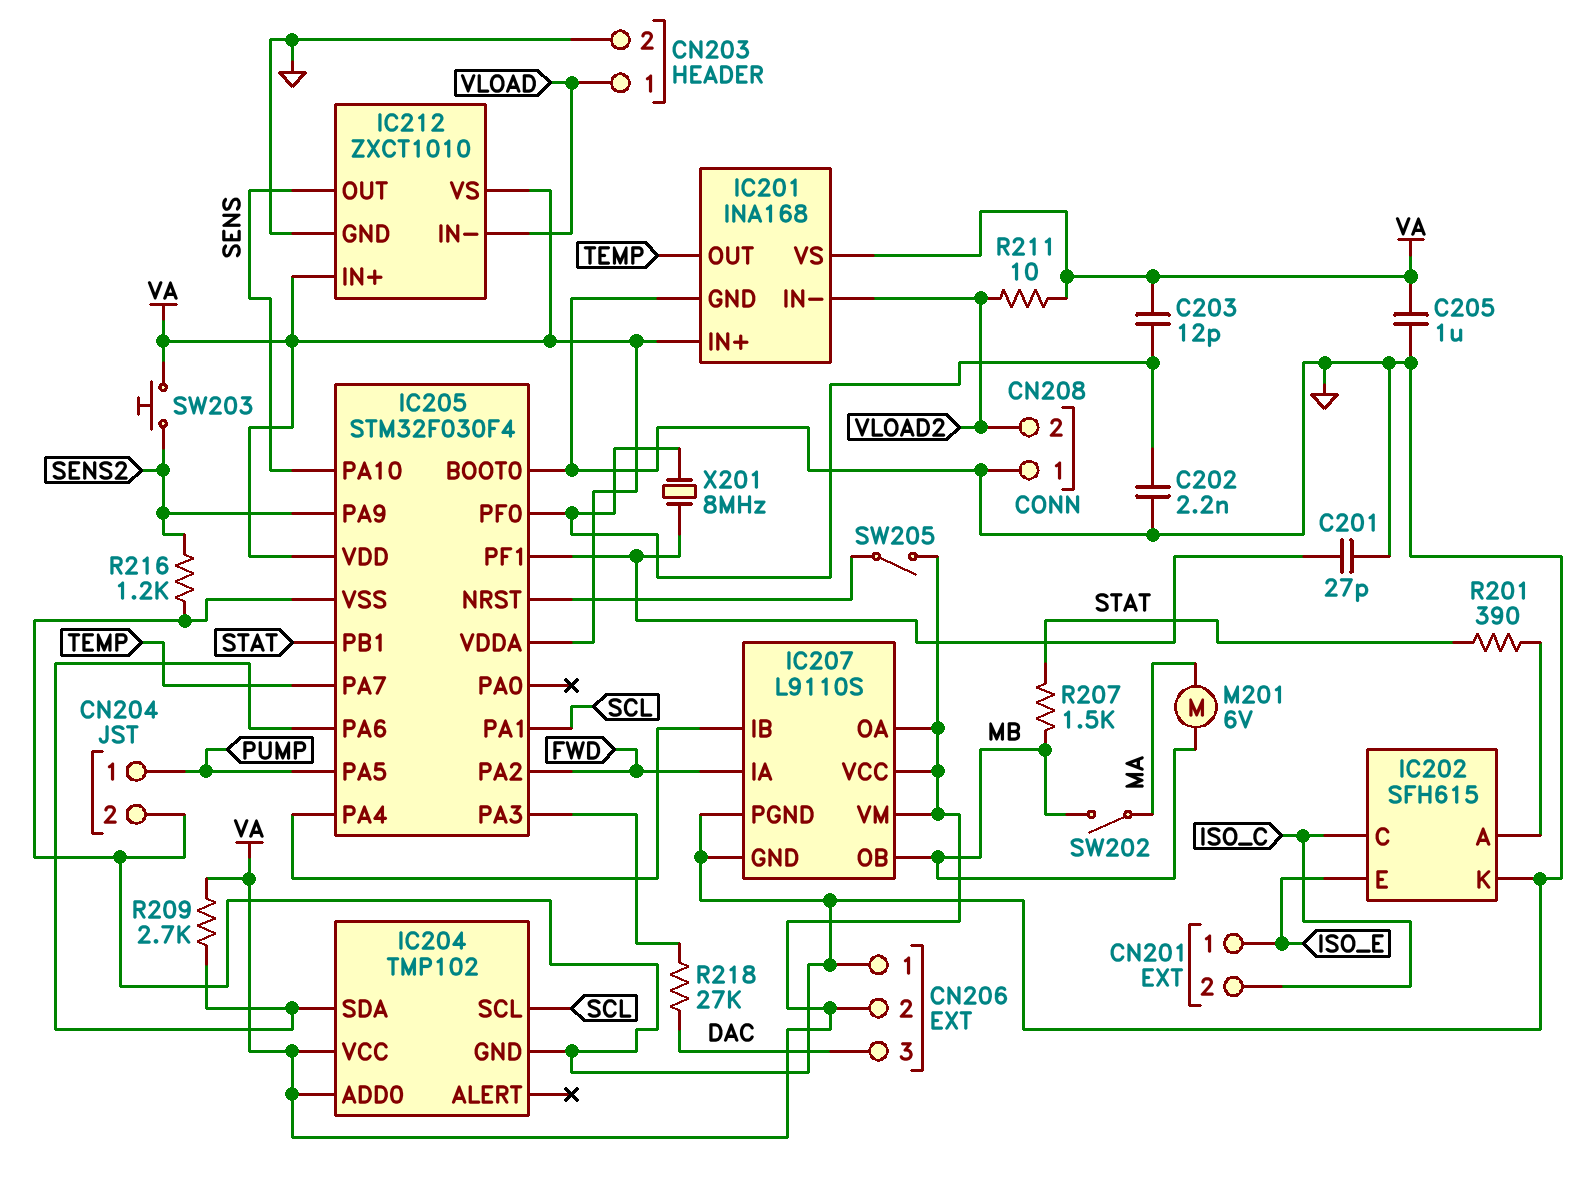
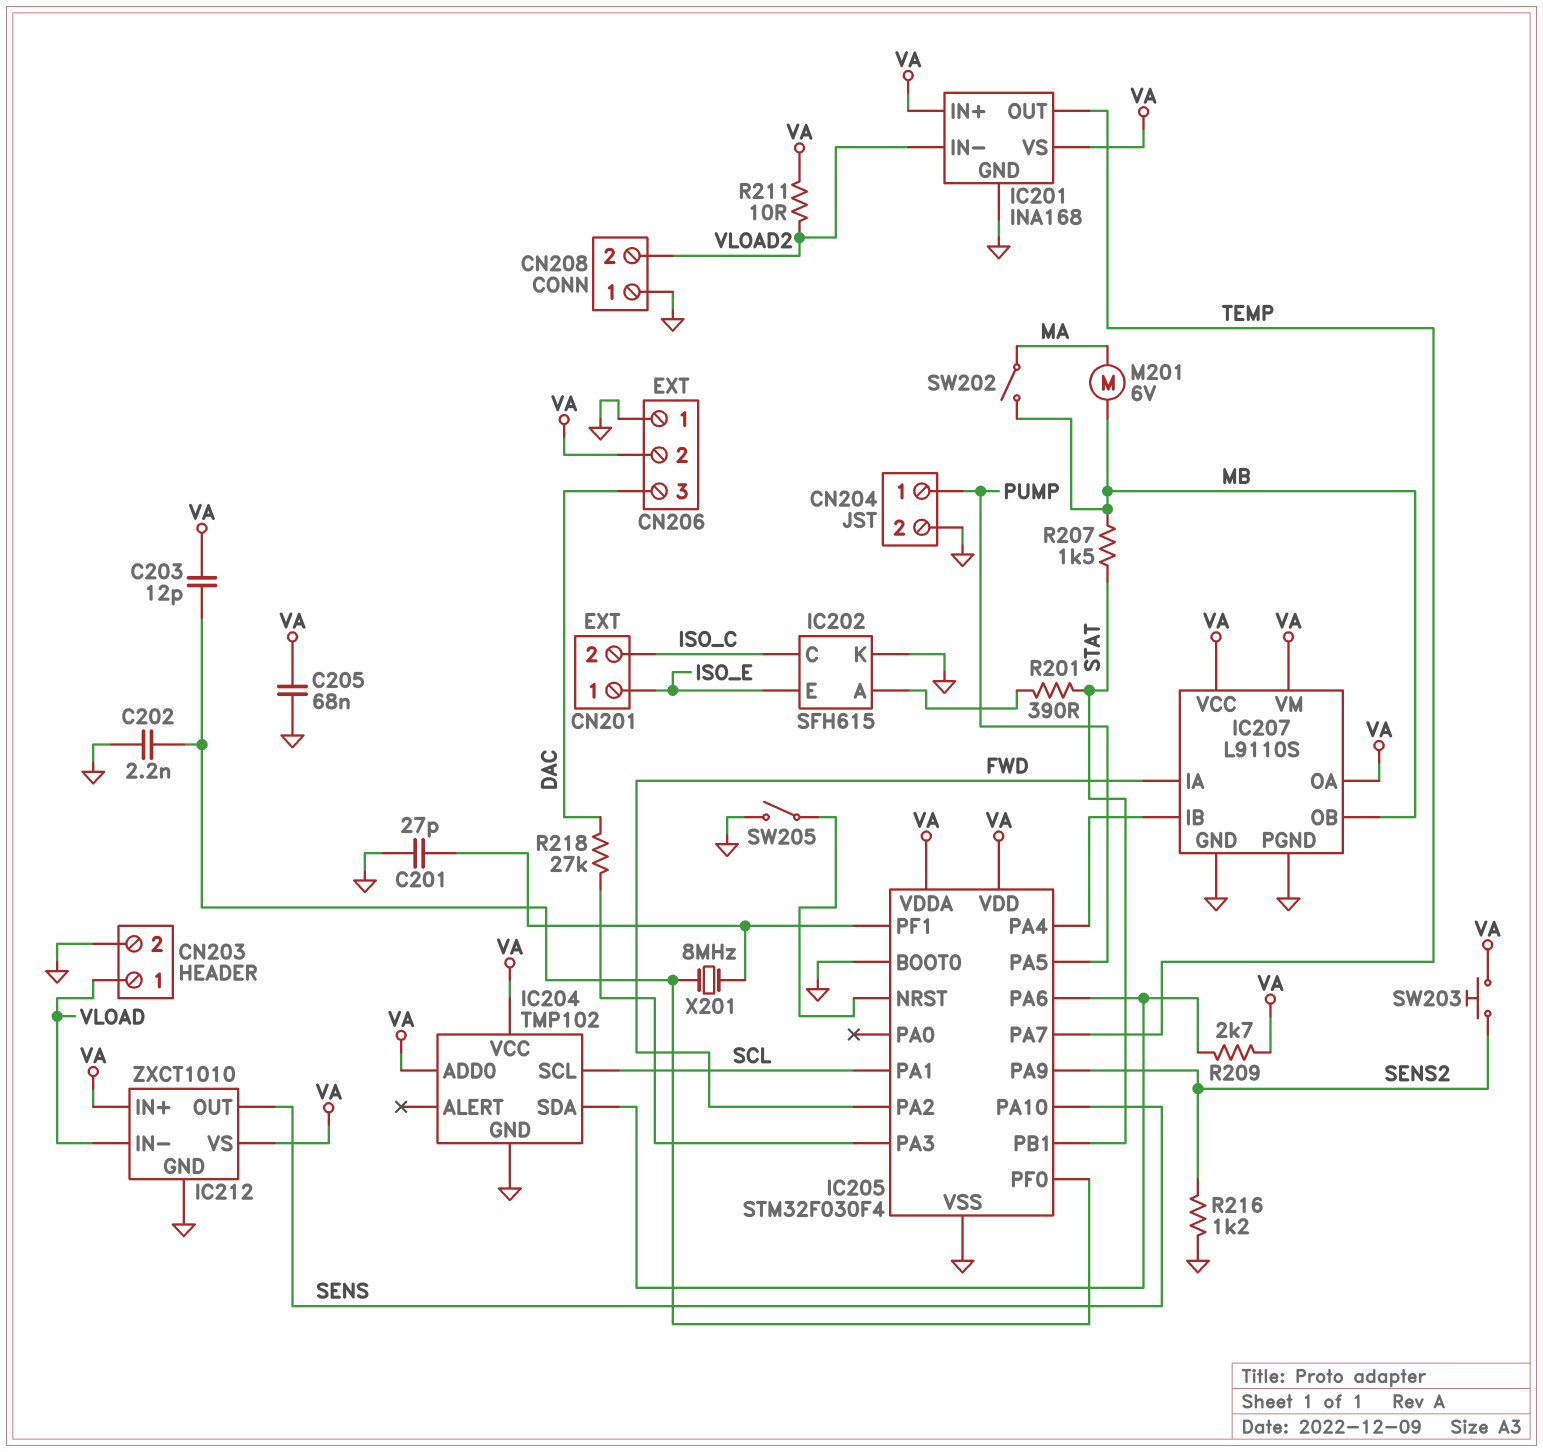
C205: 1uF (GND, VA) -> 68nF (GND, VA)
SW205: switch (IC205/NRST, VA) -> switch (GND, IC205/NRST)

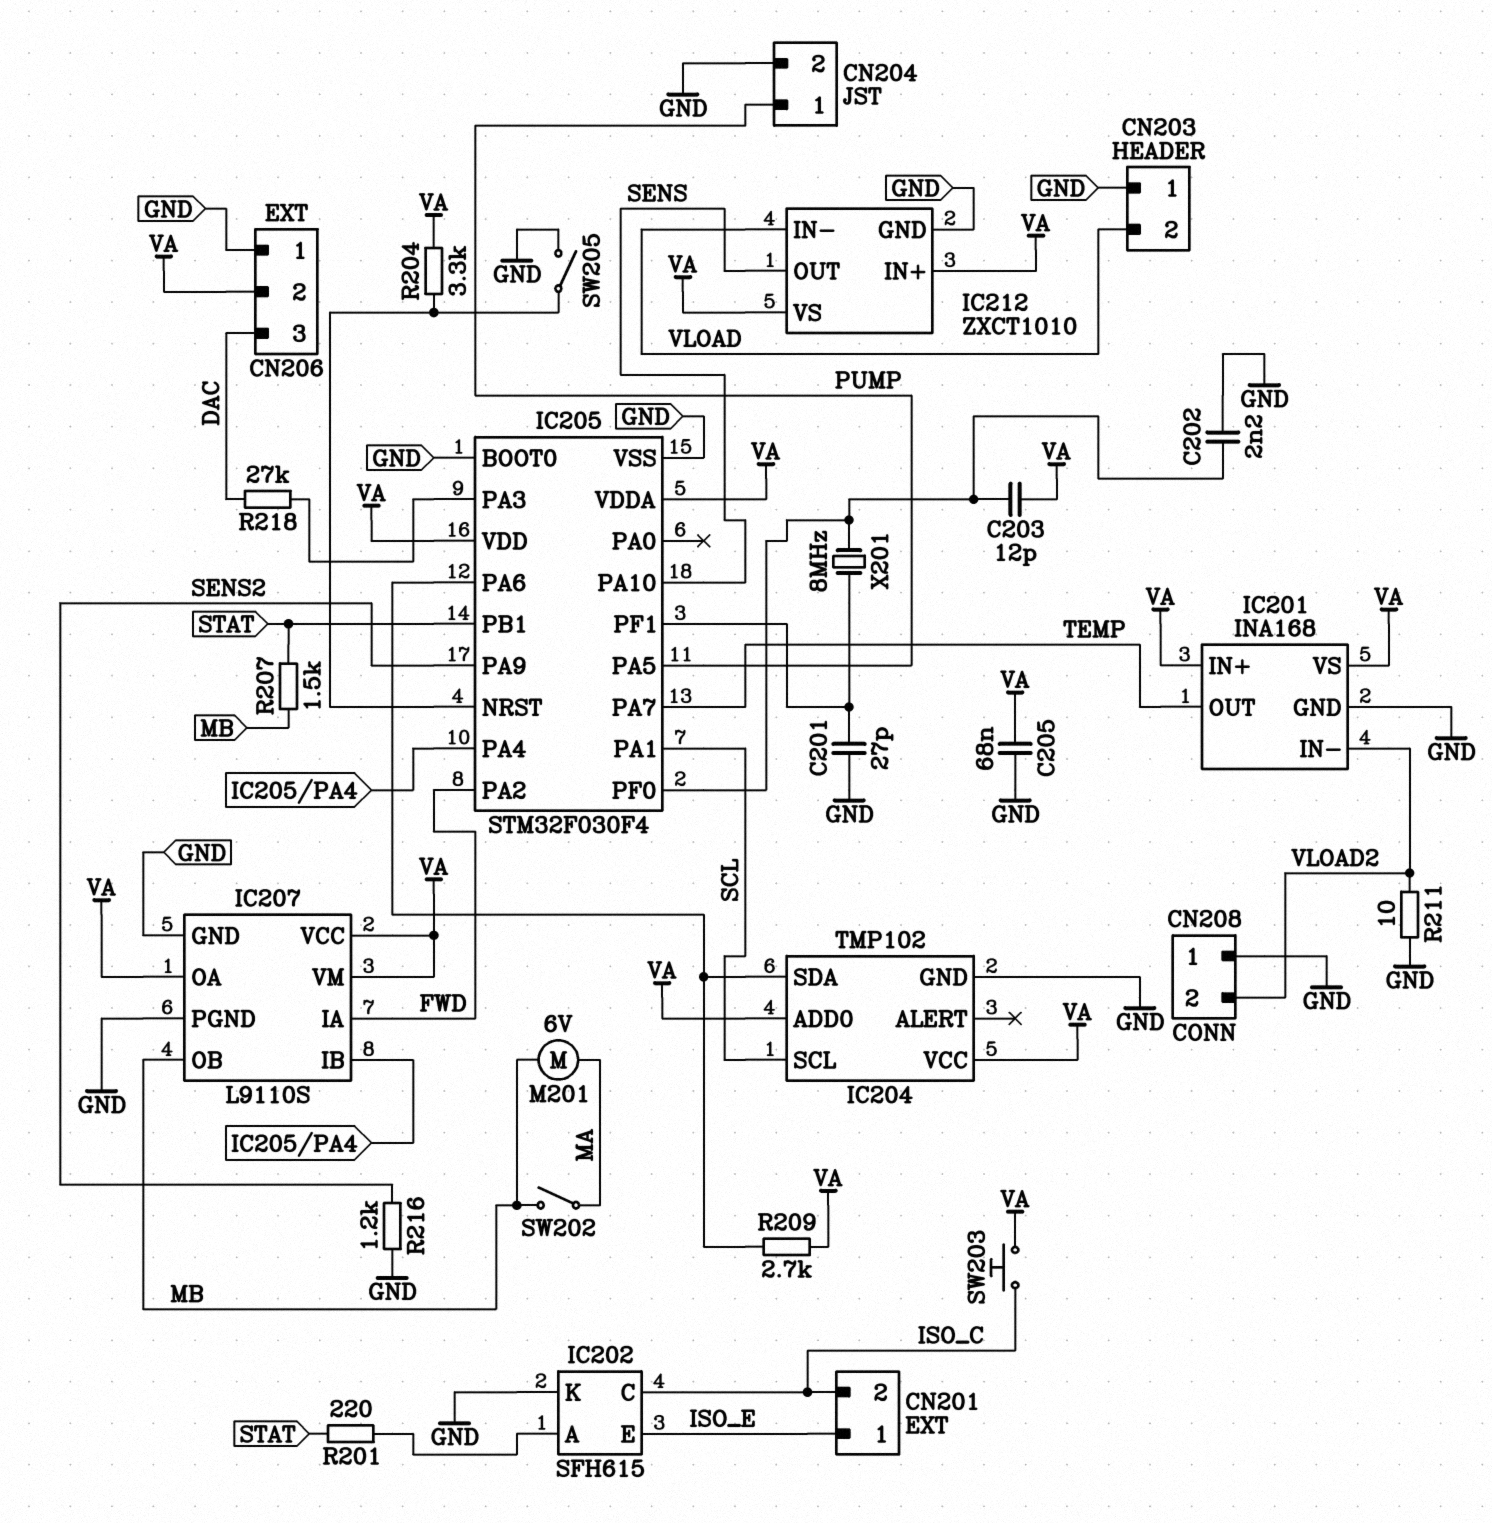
CN203 pin 1: VLOAD -> GND
CN203 pin 2: GND -> VLOAD
R201: 390 (IC202/A, STAT) -> 220 (IC202/A, STAT)
R204: none -> 3.3k (IC205/NRST, VA)
R211: 10 (VA, VLOAD2) -> 10 (GND, VLOAD2)
SW203: button (SENS2, VA) -> button (ISO_C, VA)

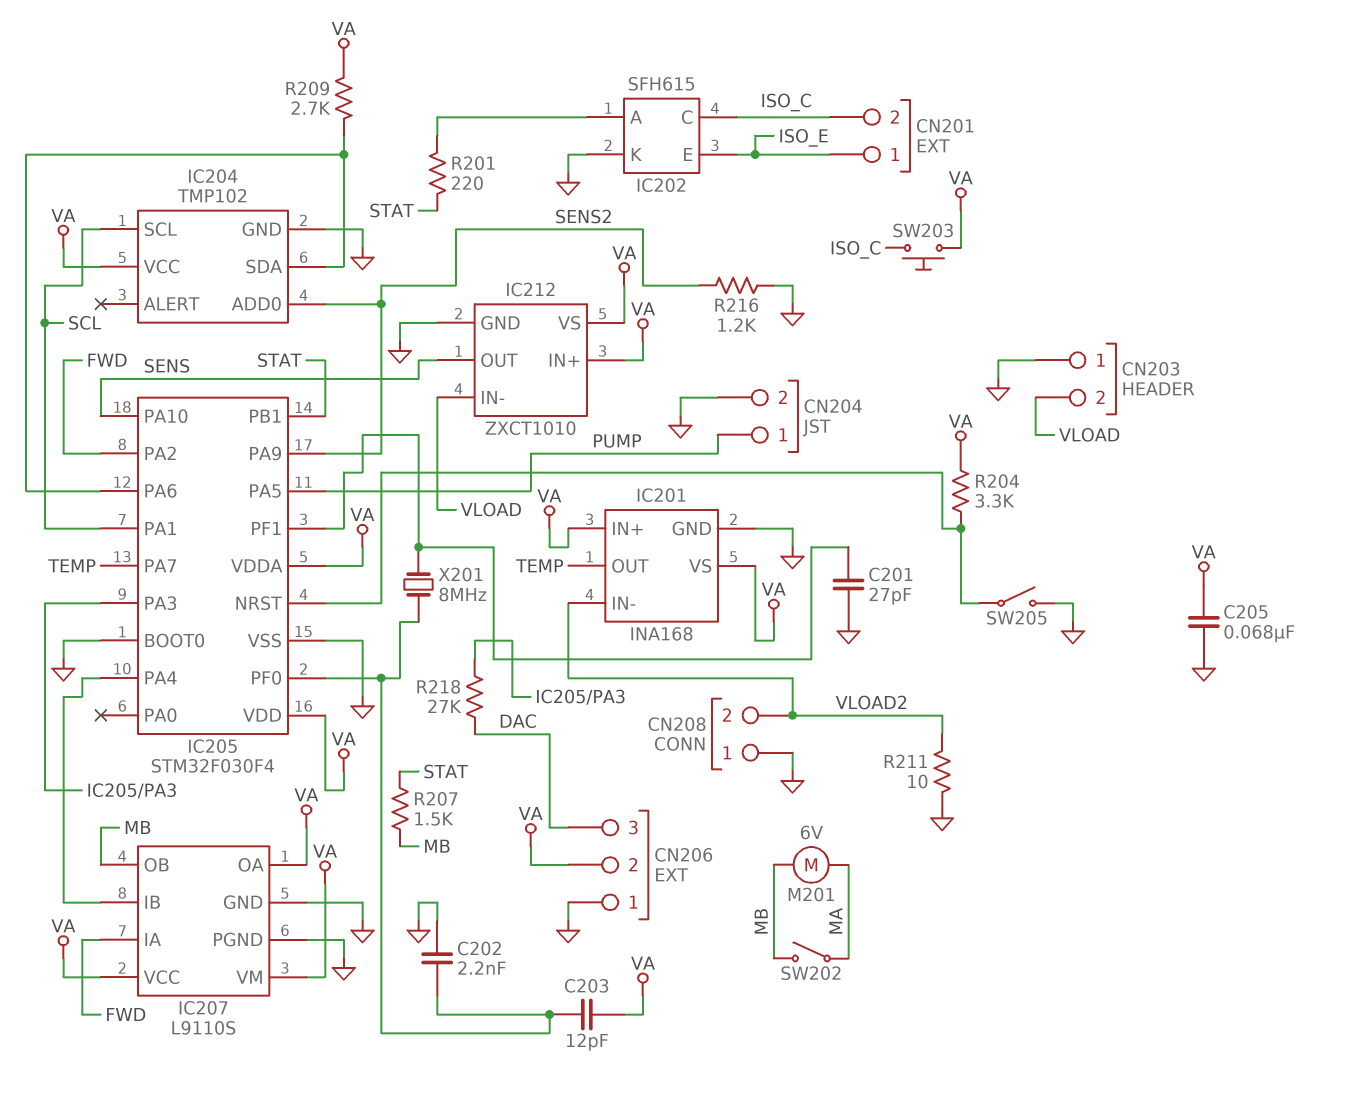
IC204 pin ADD0: VA -> SENS2

